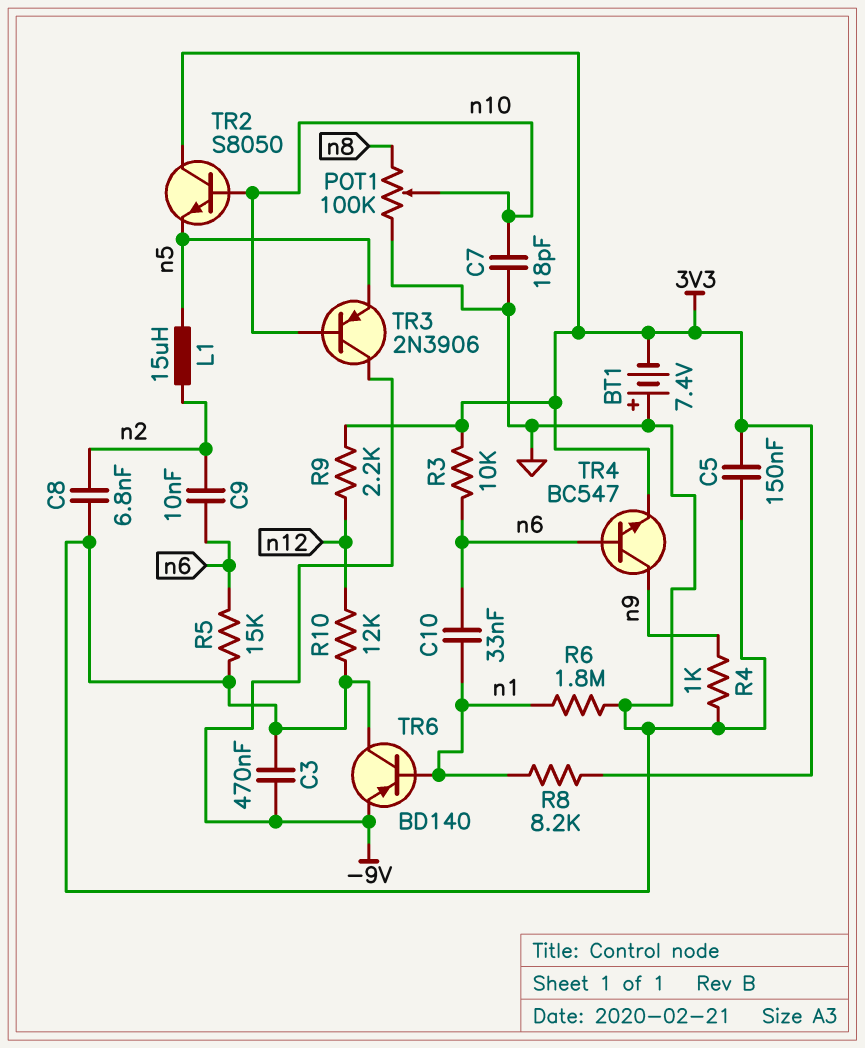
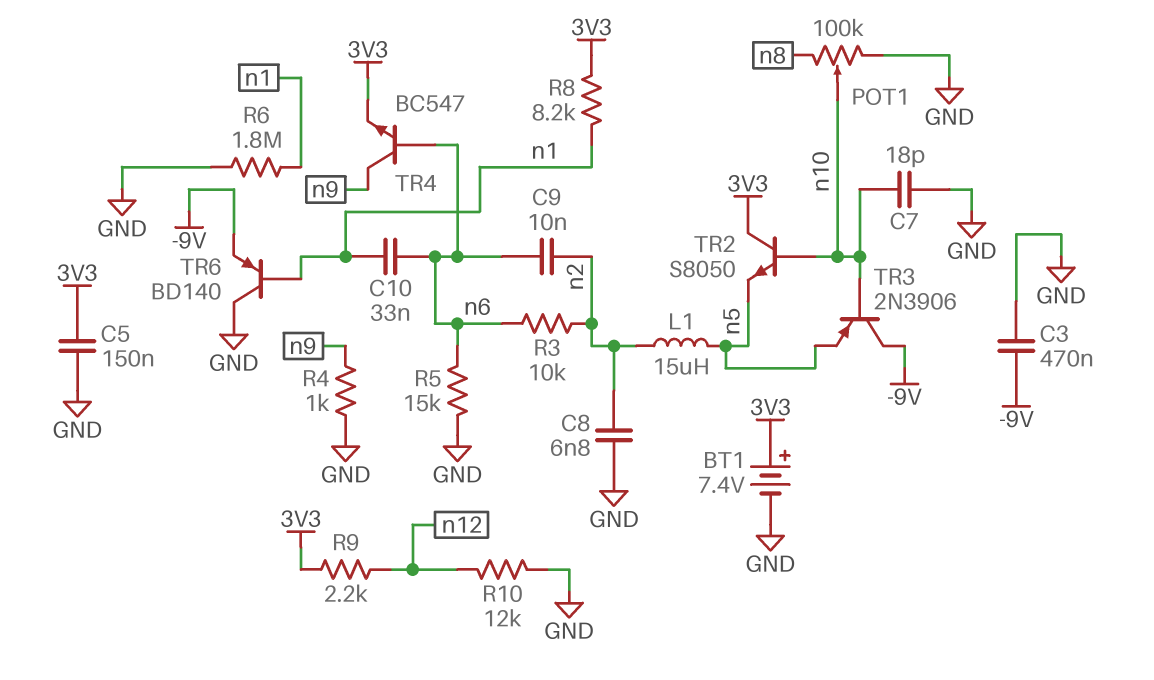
BT1: 7.4V (plus GND, minus 3V3) -> 7.4V (plus 3V3, minus GND)
R3: 10k (3V3, n6) -> 10k (n2, n6)

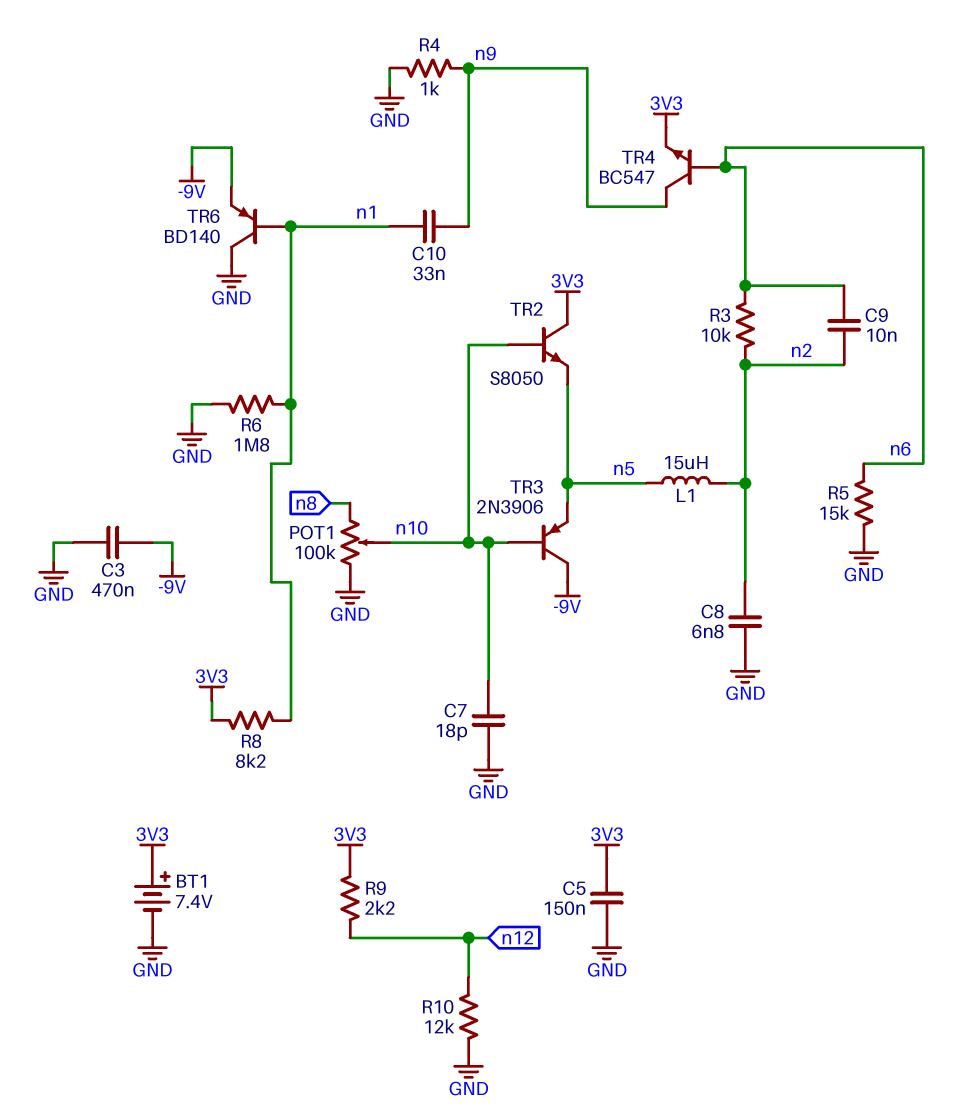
C10: 33nF (n1, n6) -> 33nF (n1, n9)

